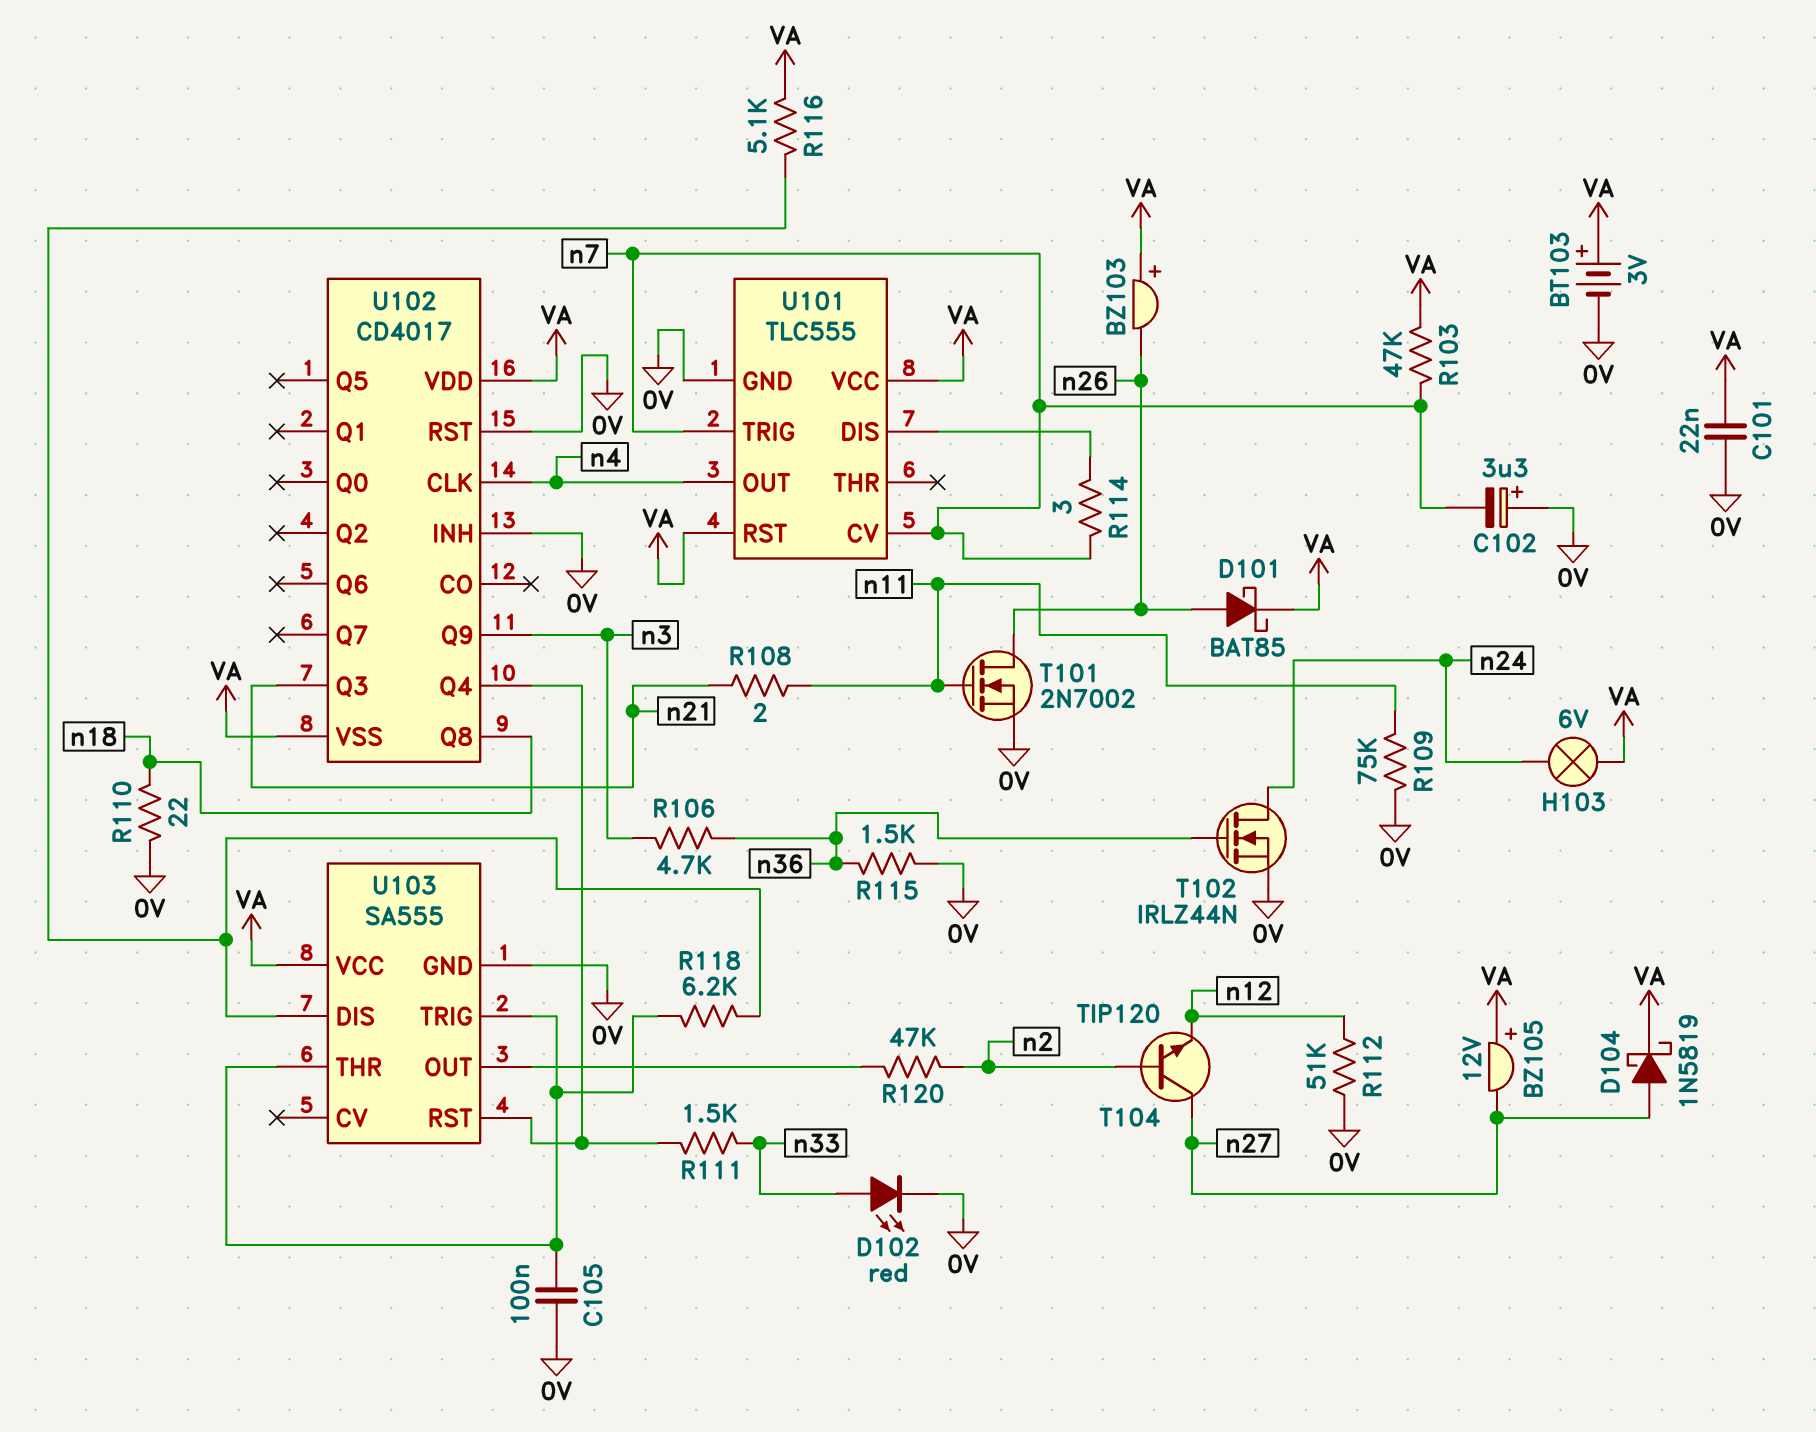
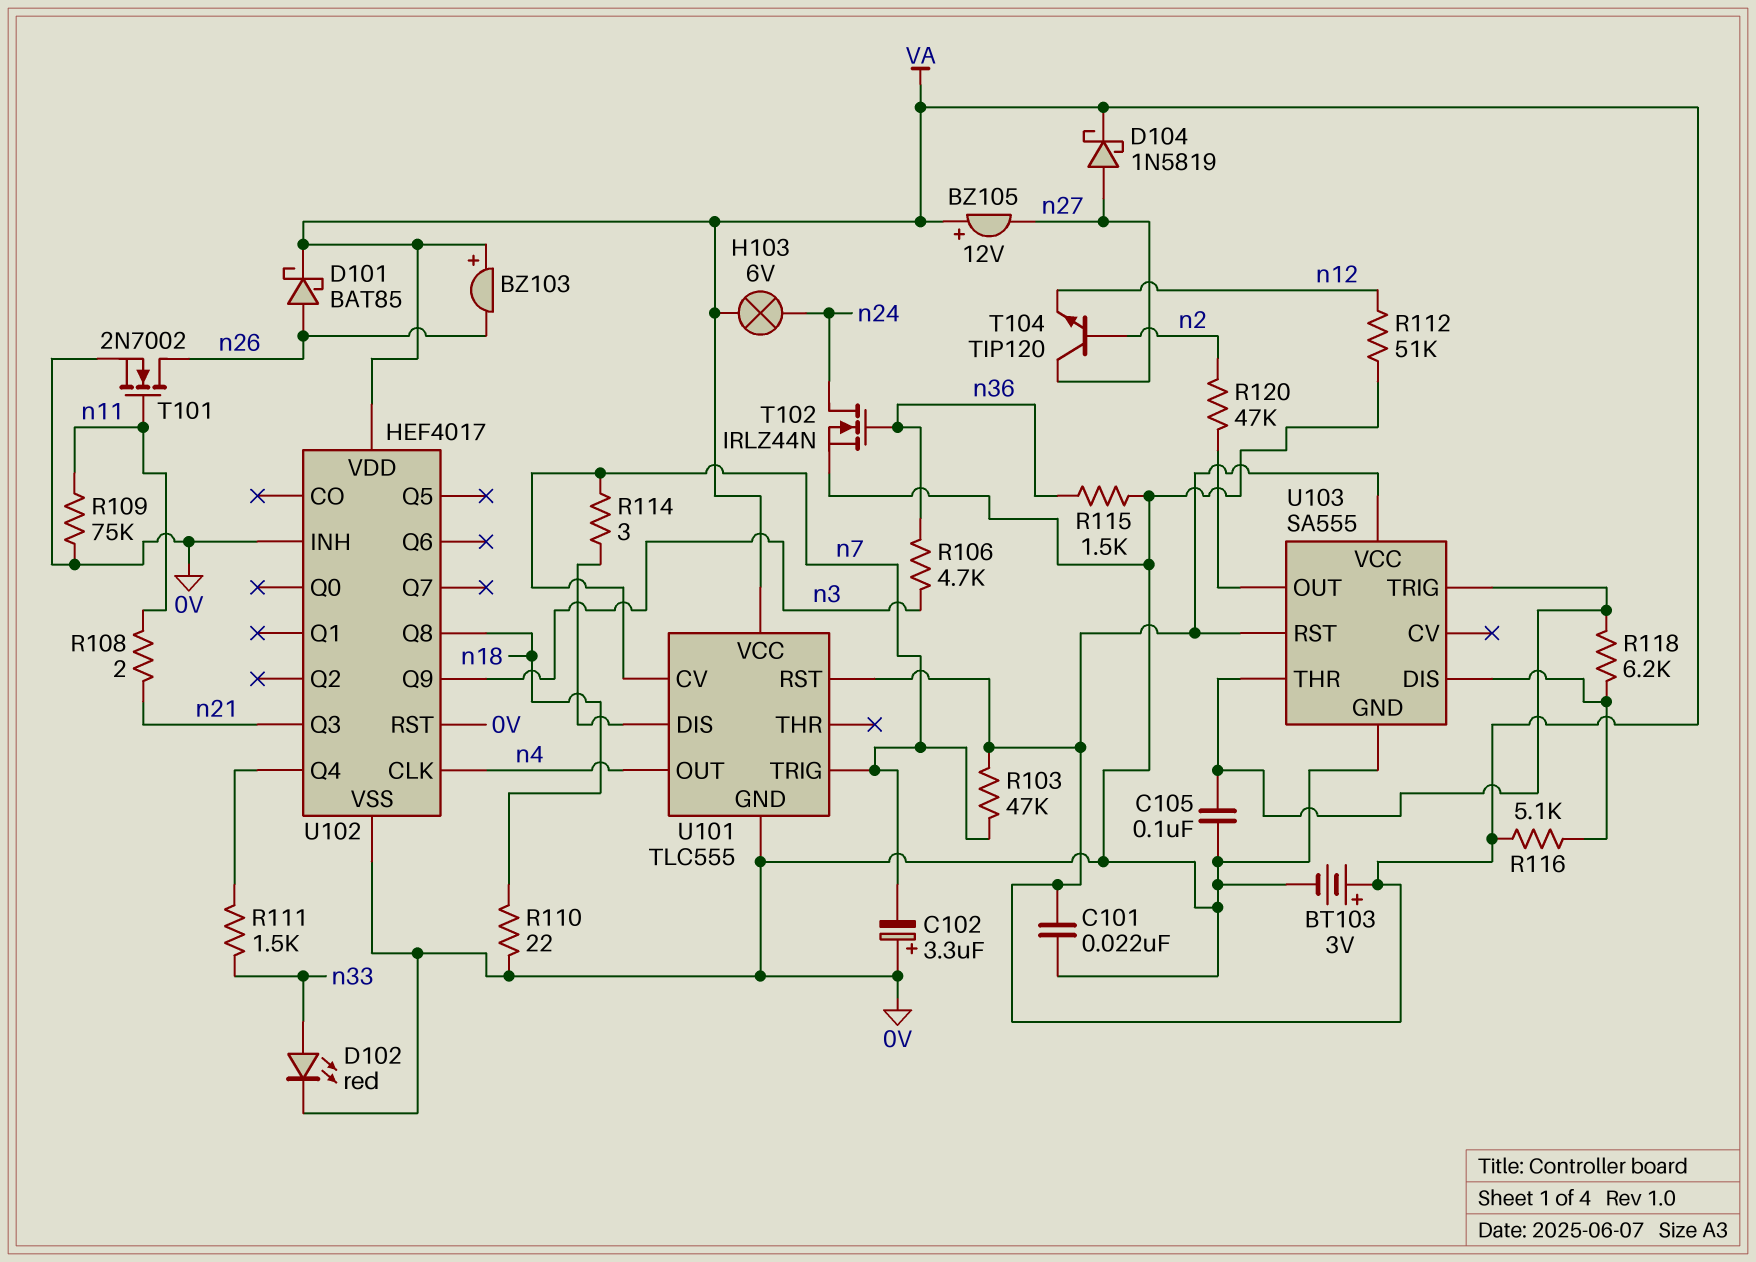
U102: CD4017 -> HEF4017
U102 pin VSS: VA -> 0V
U103 pin RST: U102/Q4 -> VA

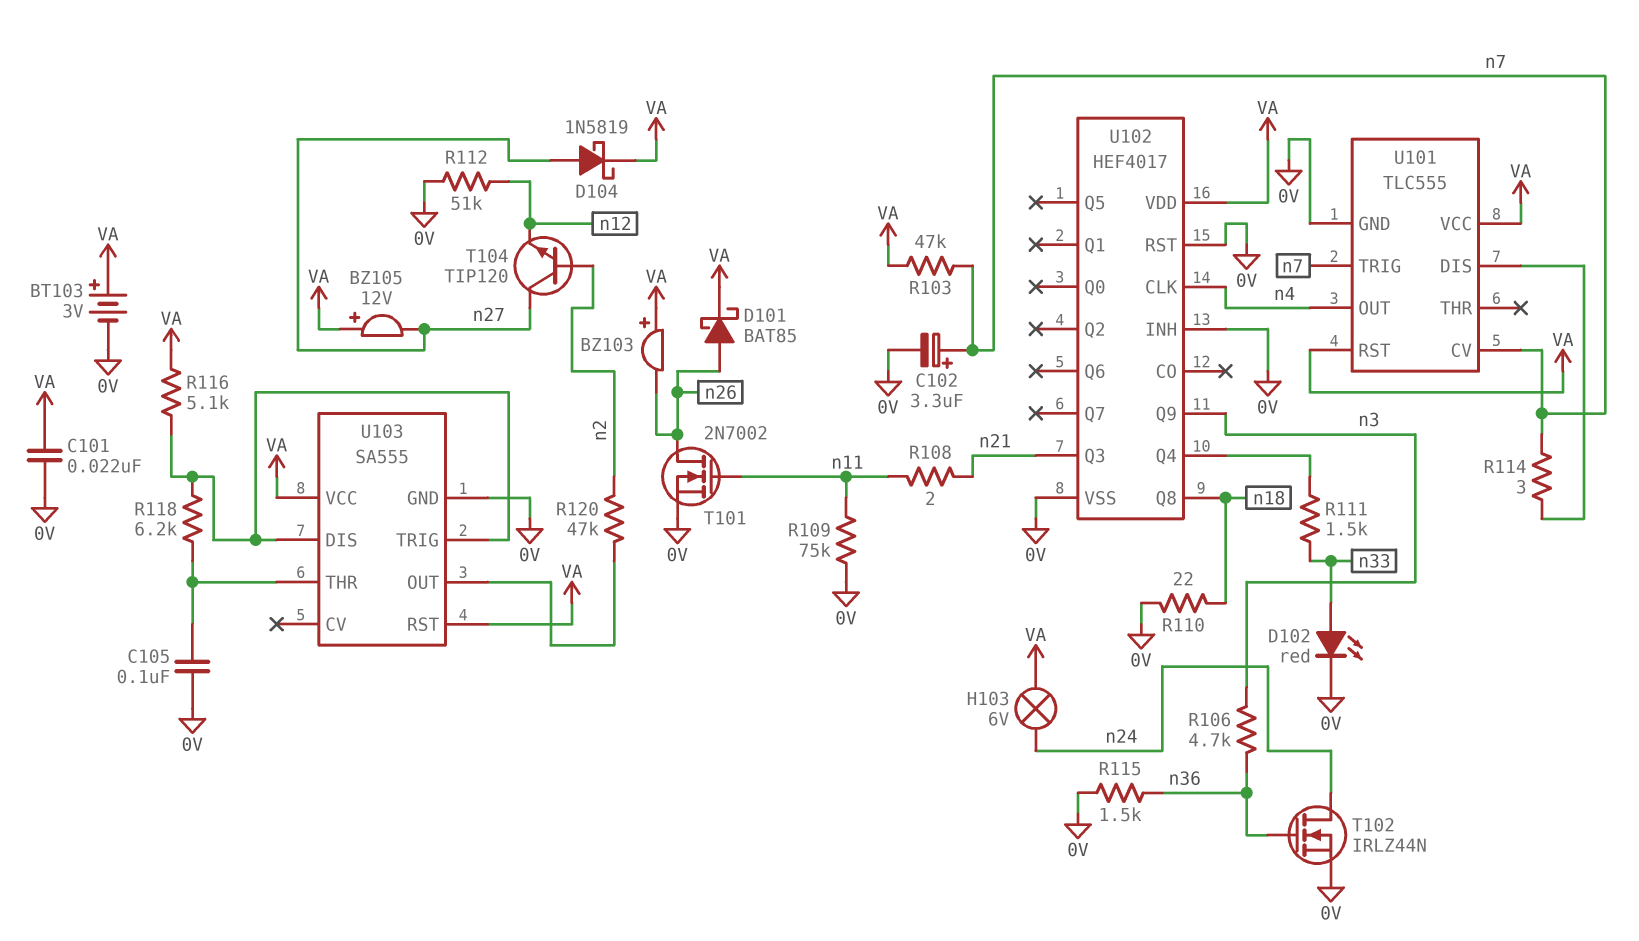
C102: 3.3uF (plus 0V, minus n7) -> 3.3uF (plus n7, minus 0V)
U103 pin TRIG: U103/THR -> U103/DIS

